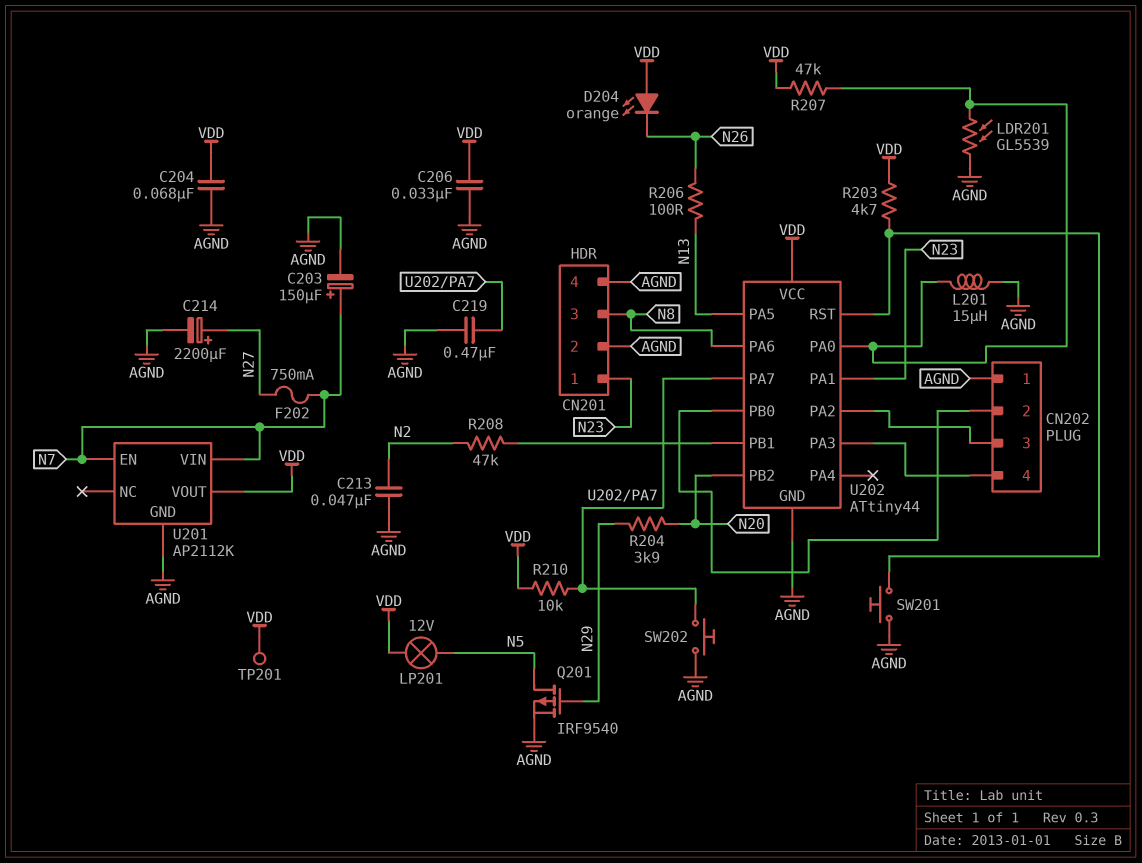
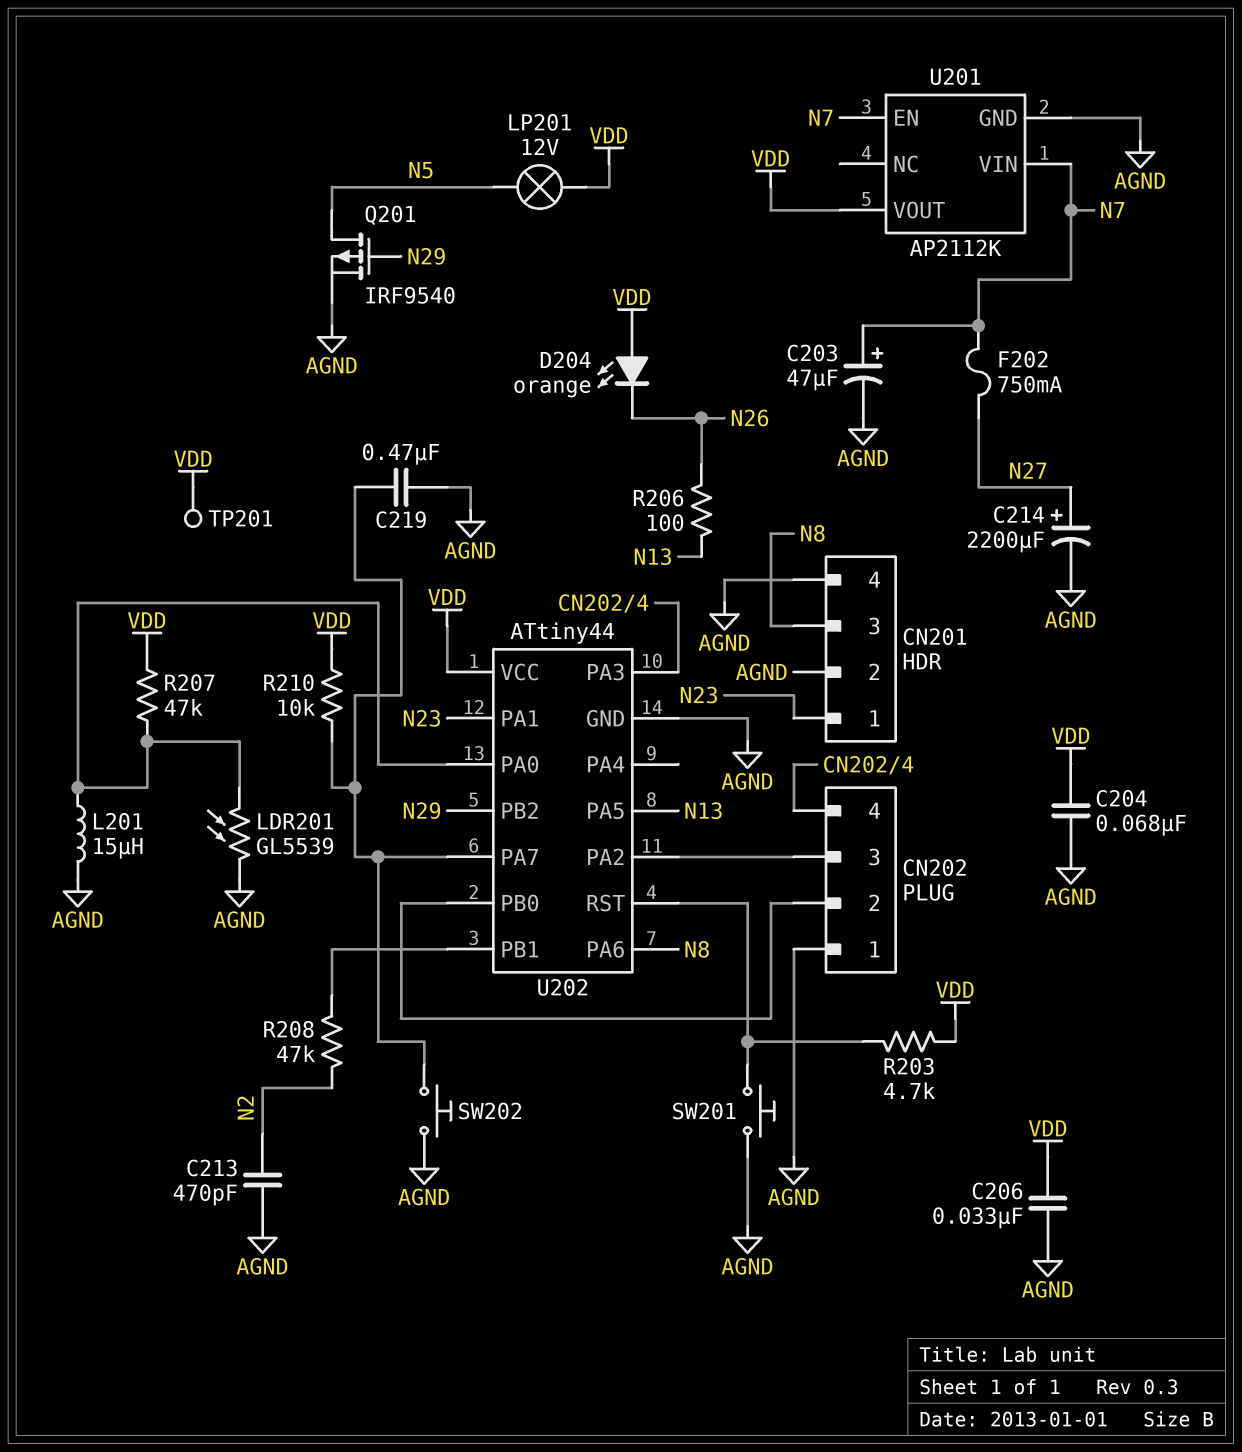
C203: 150uF (plus N7, minus AGND) -> 47uF (plus N7, minus AGND)
C213: 47nF (AGND, N2) -> 470pF (AGND, N2)
R204: 3.9k (N20, N29) -> none
U202 pin PB2: N20 -> N29

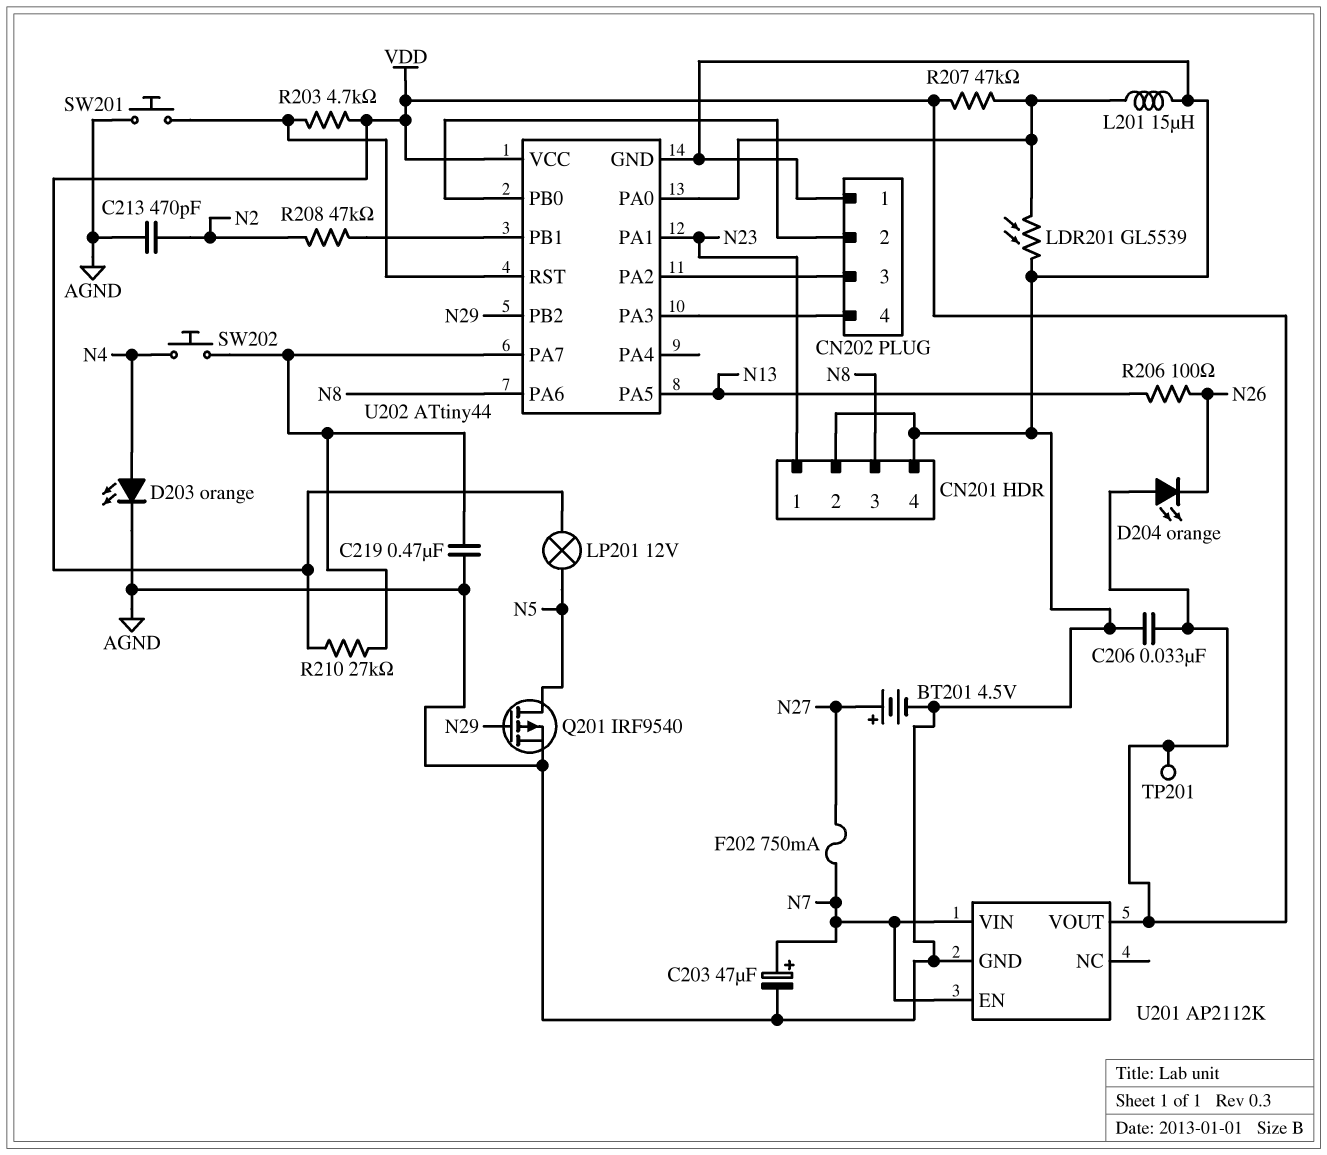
BT201: none -> 4.5V (plus N27, minus AGND)
C204: 68nF (AGND, VDD) -> none
C214: 2200uF (plus N27, minus AGND) -> none
D203: none -> LED orange (A N4, K AGND)
R210: 10k (U202/PA7, VDD) -> 27k (U202/PA7, VDD)
SW202: button (AGND, U202/PA7) -> button (N4, U202/PA7)

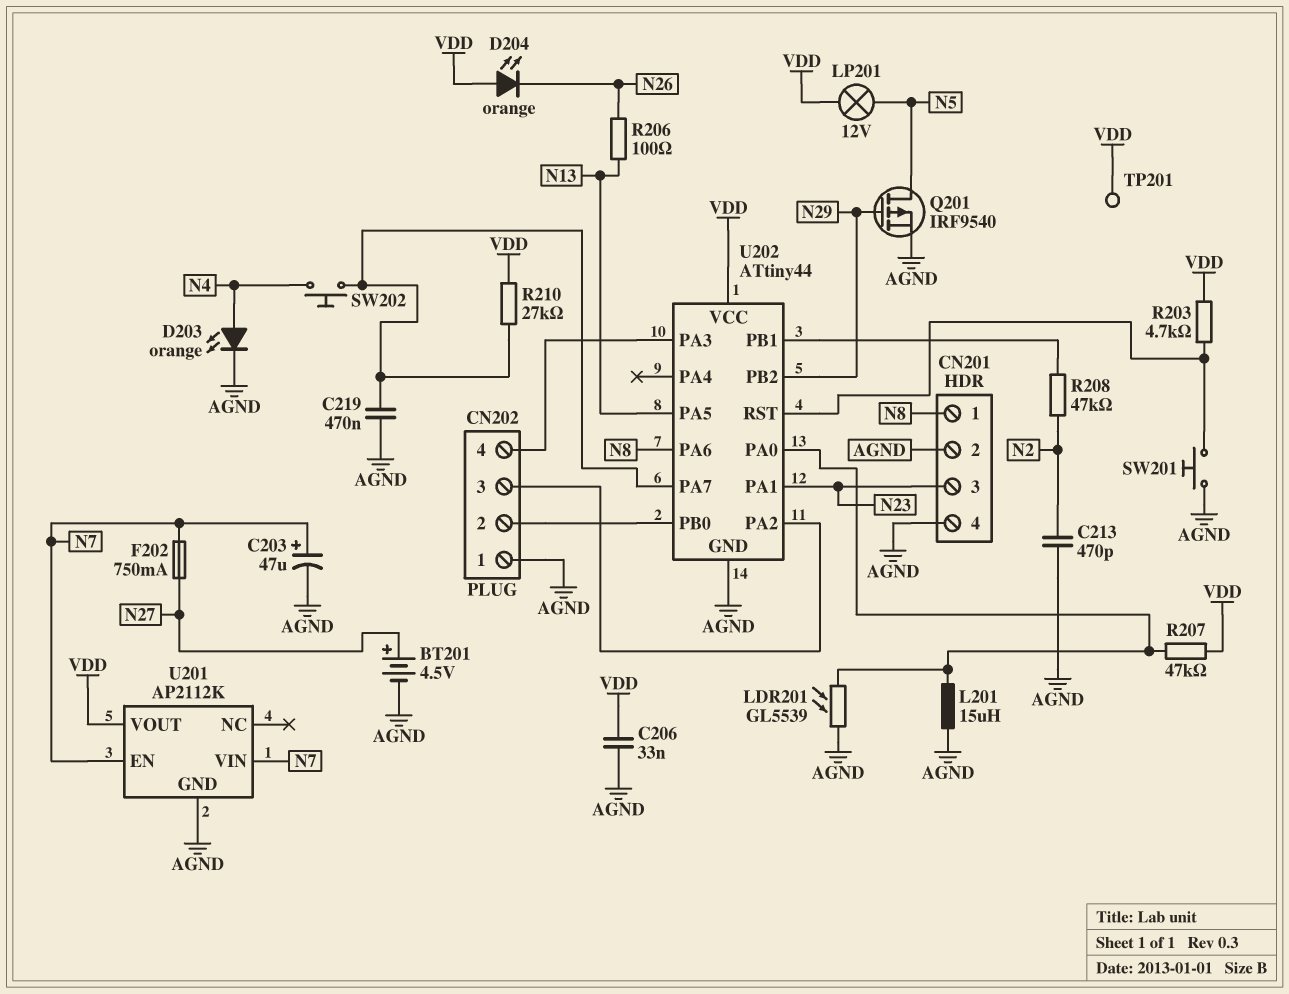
CN201 pin 1: N23 -> N8
CN201 pin 3: N8 -> N23

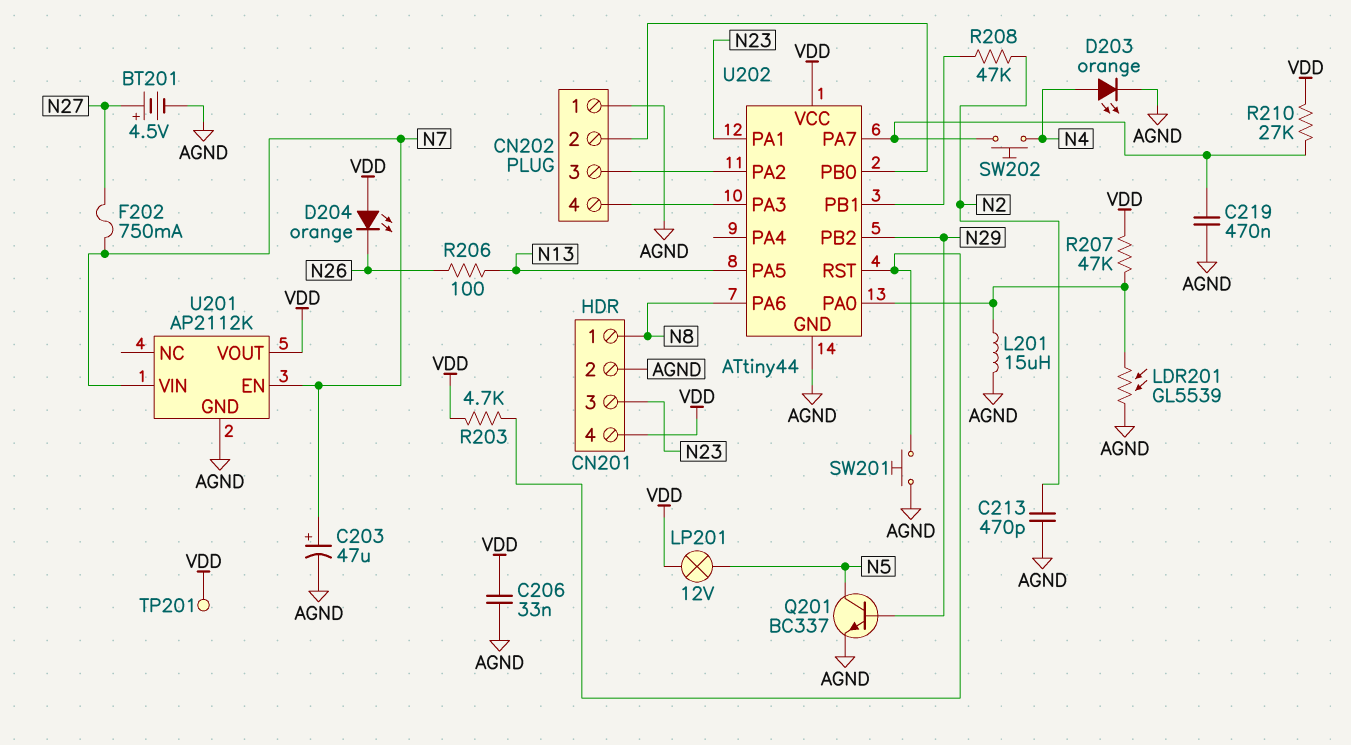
CN201 pin 4: AGND -> VDD
Q201: PMOS IRF9540 (G N29, D N5, S AGND) -> NPN BC337 (B N29, C N5, E AGND)

